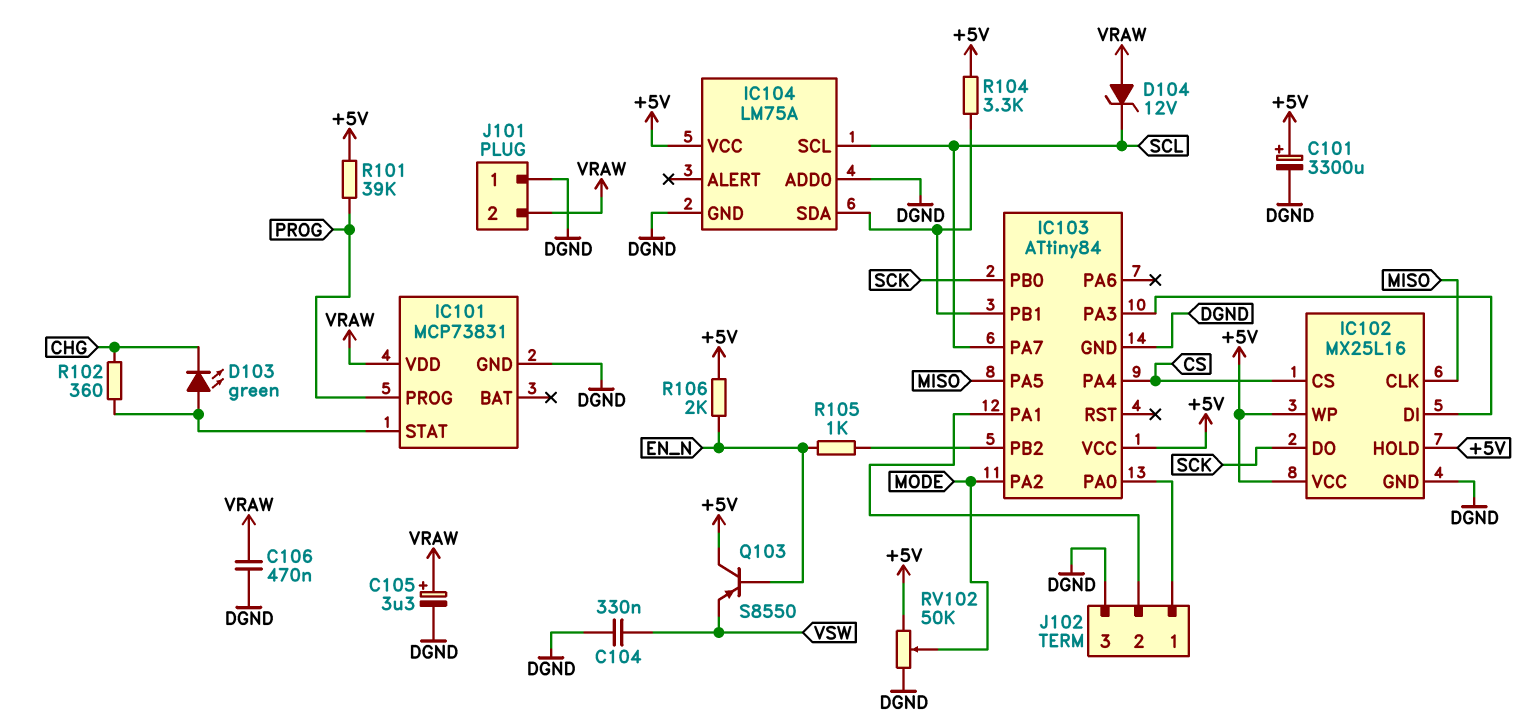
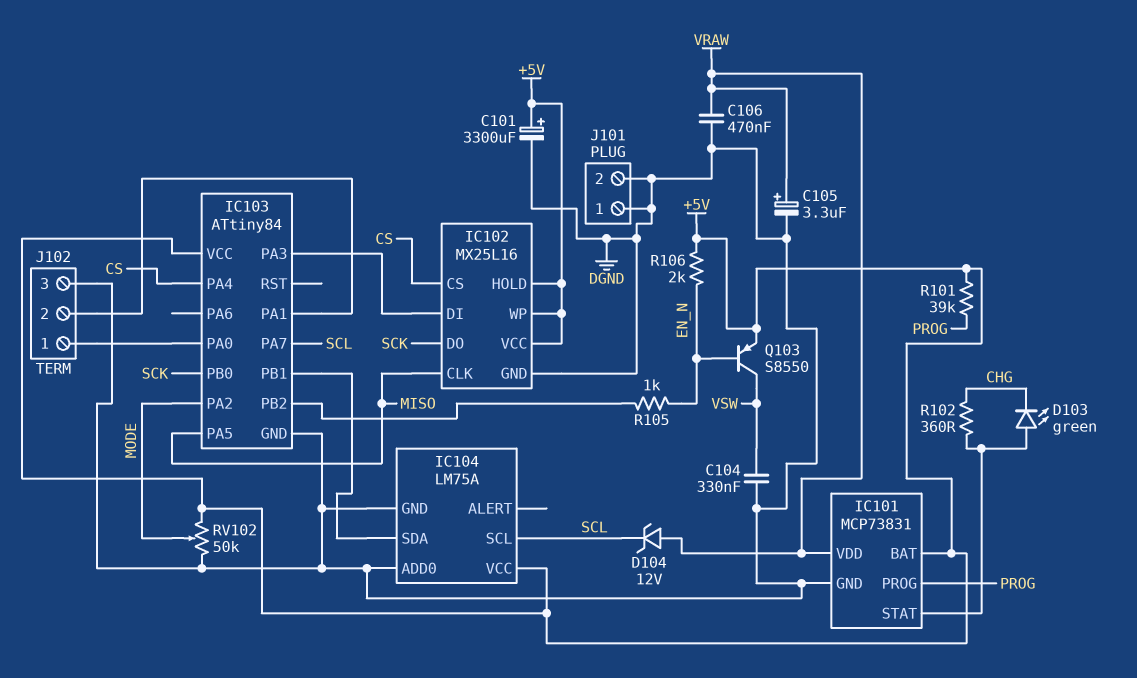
IC101 pin BAT: none -> +5V
J101 pin 2: VRAW -> DGND
Q103: PNP S8550 (B EN_N, C +5V, E VSW) -> PNP S8550 (B EN_N, C VSW, E +5V)
R104: 3.3k (+5V, IC103/PB1) -> none

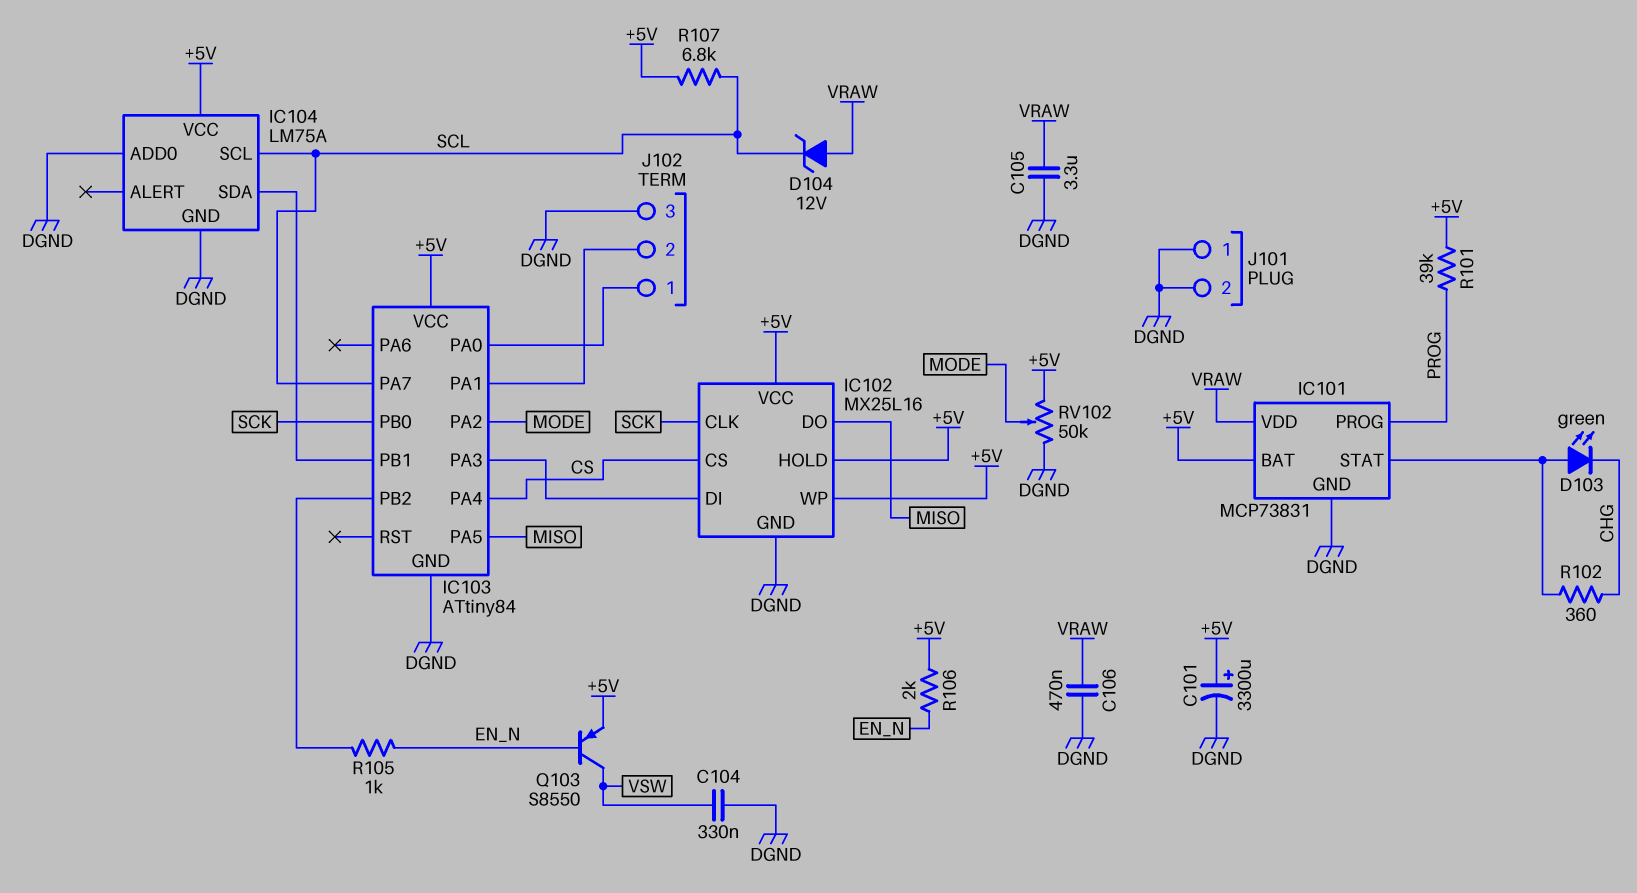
C105: 3.3uF (plus VRAW, minus DGND) -> 3.3uF (DGND, VRAW)
IC102 pin CLK: MISO -> SCK
IC102 pin DO: SCK -> MISO
R107: none -> 6.8k (+5V, SCL)

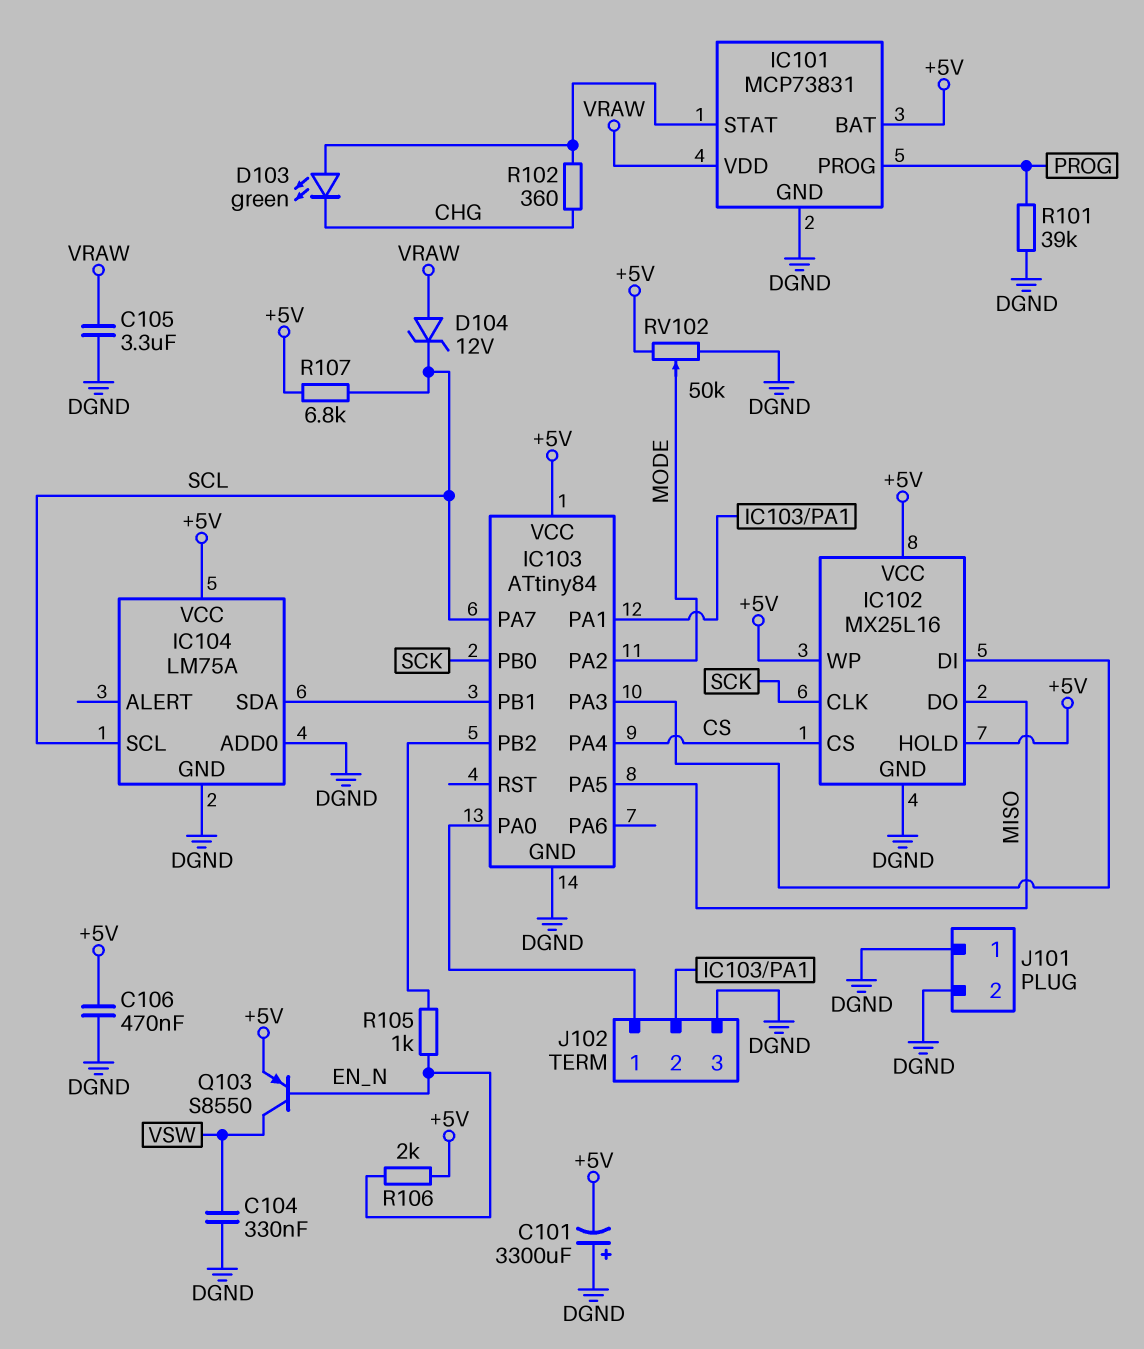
C101: 3300uF (plus +5V, minus DGND) -> 3300uF (plus DGND, minus +5V)
C106: 470nF (DGND, VRAW) -> 470nF (+5V, DGND)
R101: 39k (+5V, PROG) -> 39k (DGND, PROG)

